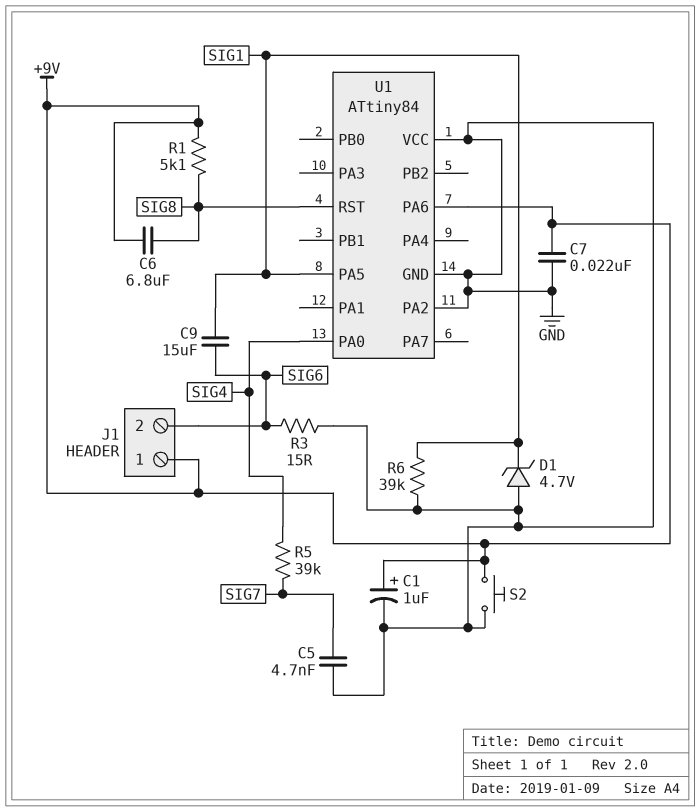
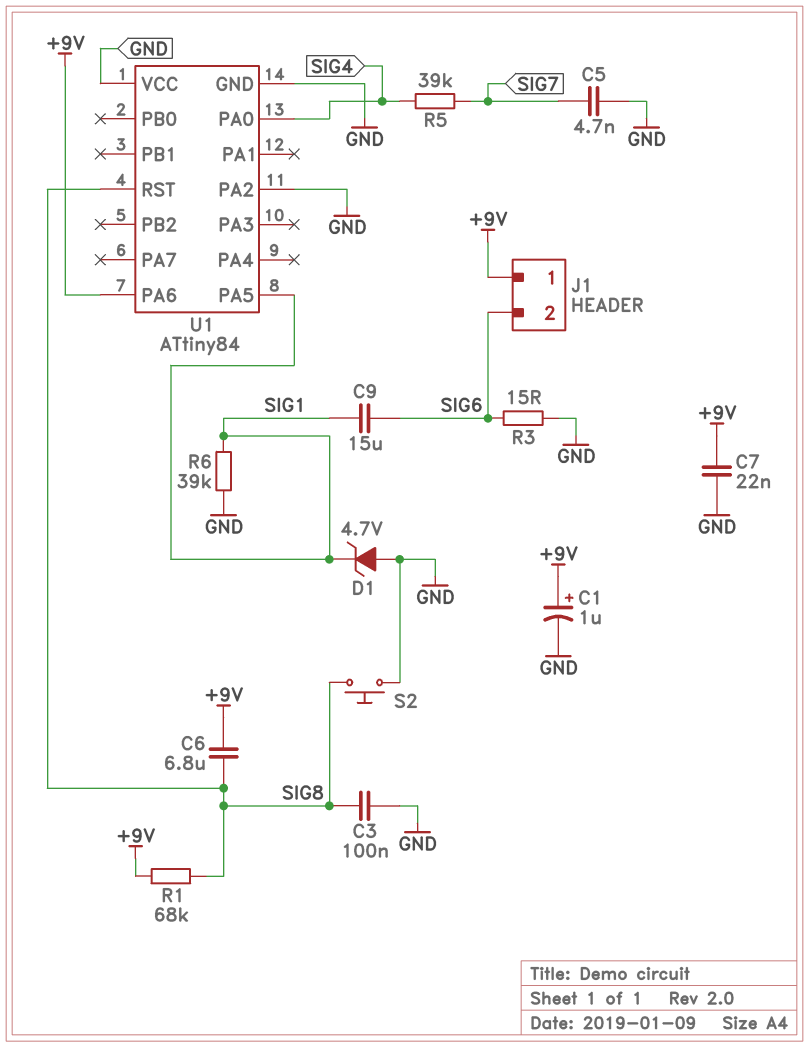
C3: none -> 100nF (GND, SIG8)
R1: 5.1k (+9V, SIG8) -> 68k (+9V, SIG8)
S2: button (+9V, GND) -> button (GND, SIG8)

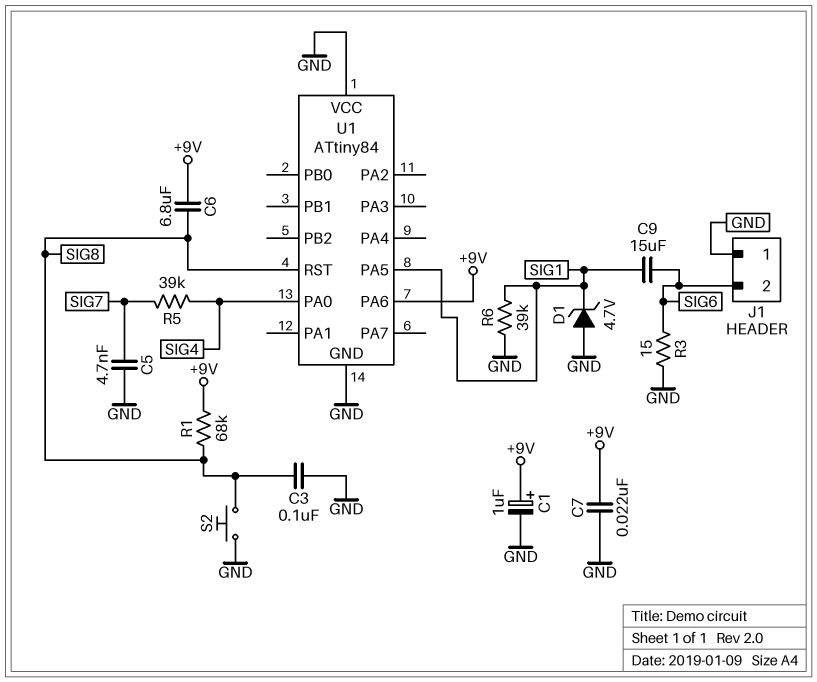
J1 pin 1: +9V -> GND
U1 pin PA2: GND -> none

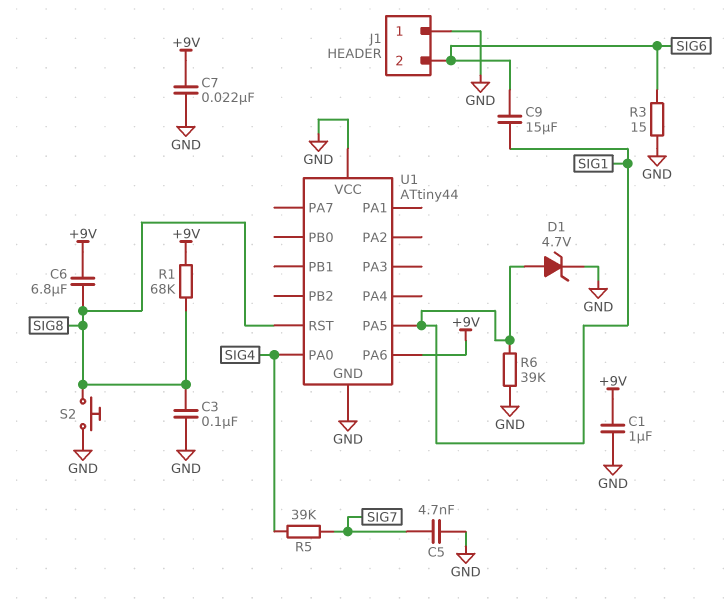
C1: 1uF (plus +9V, minus GND) -> 1uF (+9V, GND)
D1: zener 4.7V (A GND, K SIG1) -> zener 4.7V (A SIG1, K GND)
U1: ATtiny84 -> ATtiny44

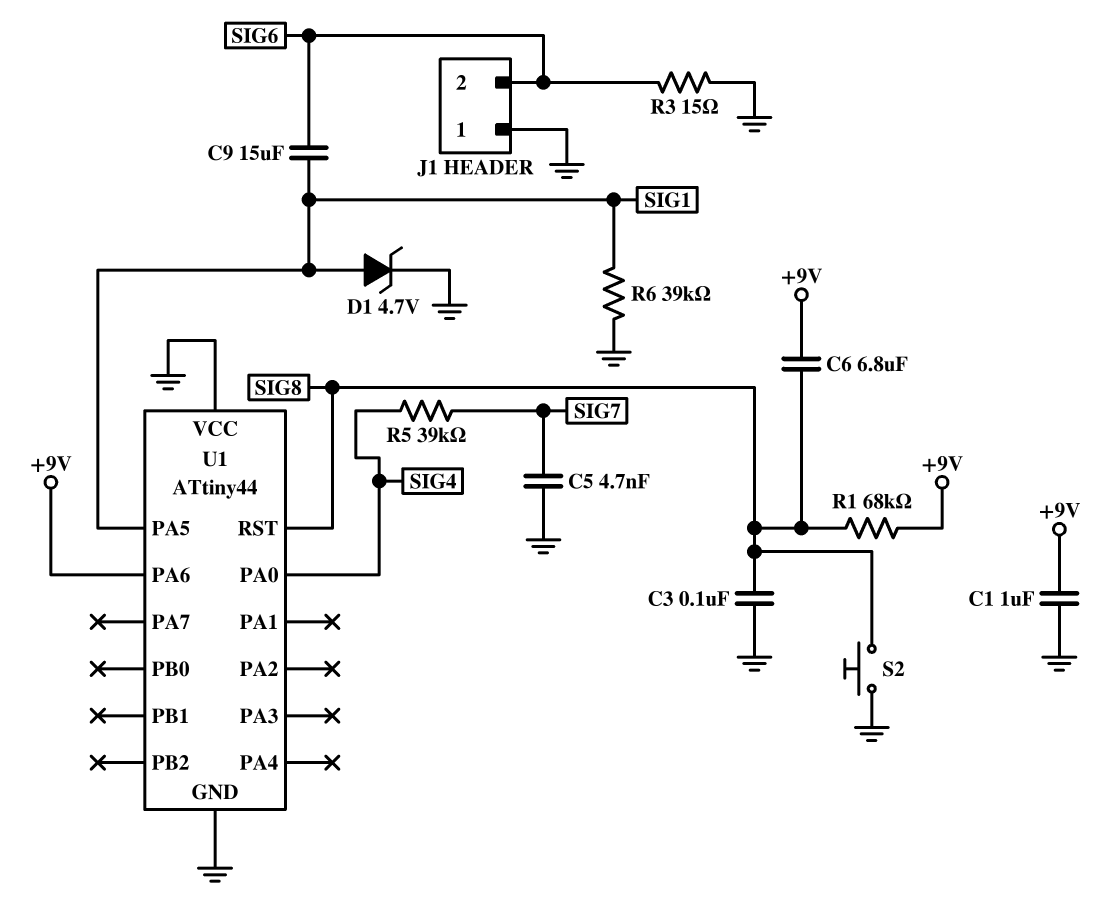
C7: 22nF (+9V, GND) -> none

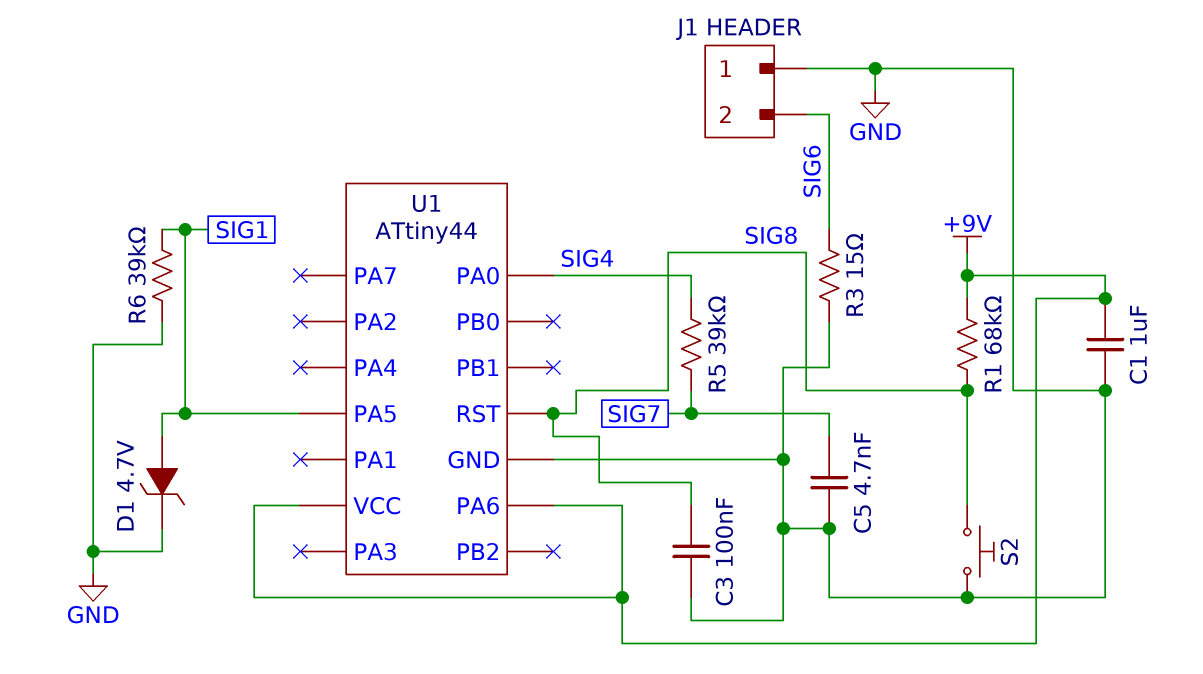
C6: 6.8uF (+9V, SIG8) -> none
C9: 15uF (SIG1, SIG6) -> none
U1 pin VCC: GND -> +9V

